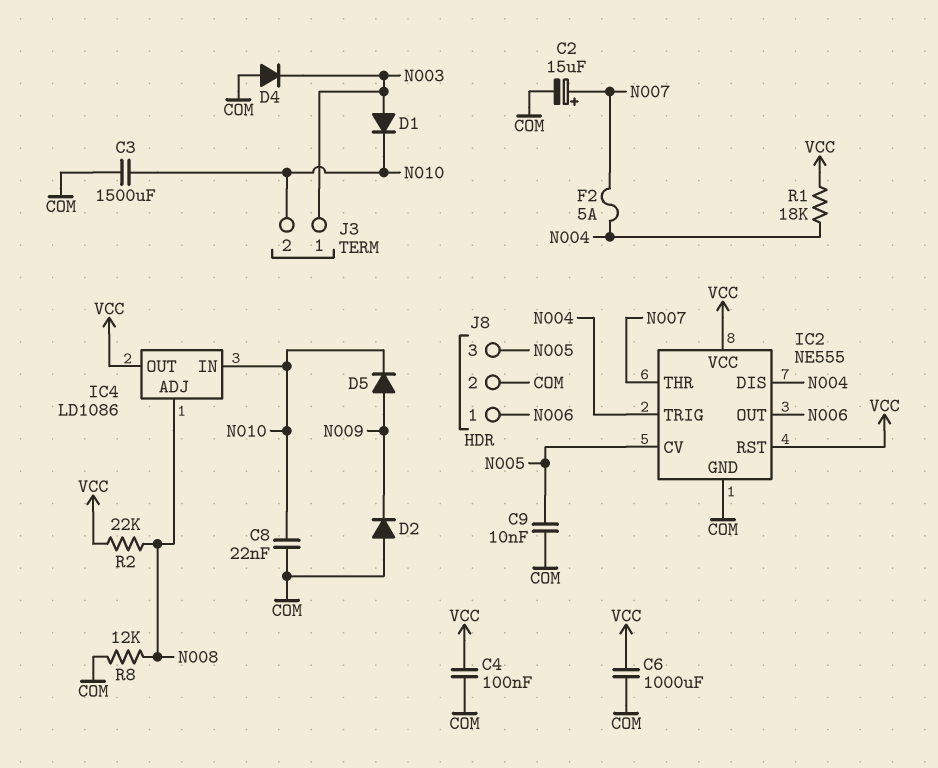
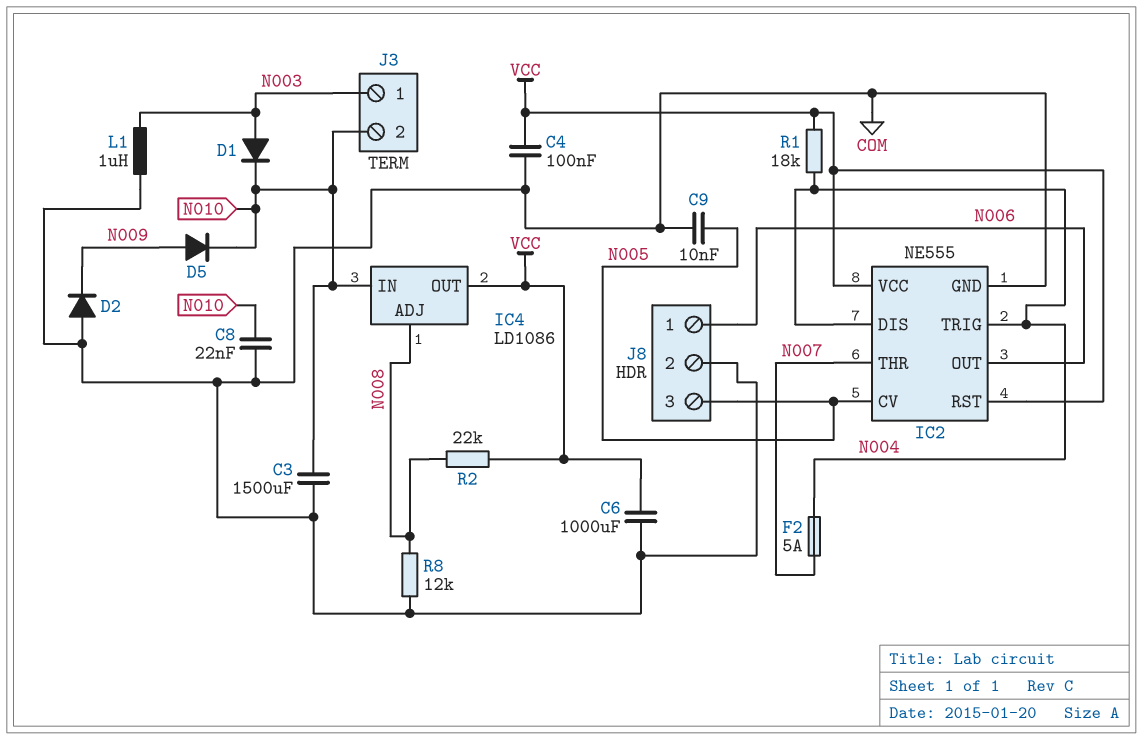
C2: 15uF (plus N007, minus COM) -> none
D4: diode (A COM, K N003) -> none
L1: none -> 1uH (COM, N003)

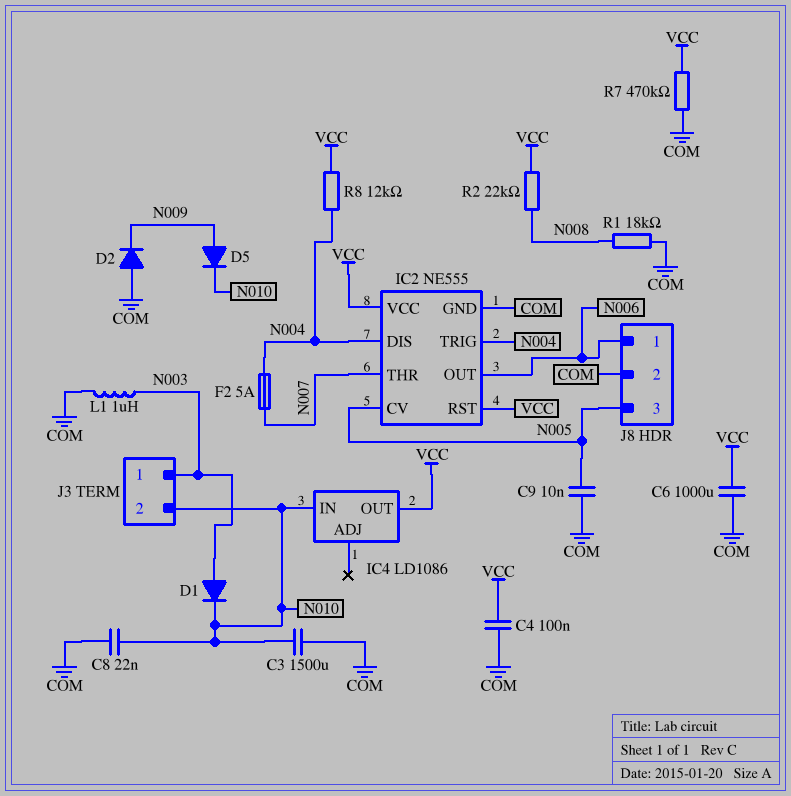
IC4 pin ADJ: N008 -> none
R1: 18k (N004, VCC) -> 18k (COM, N008)
R7: none -> 470k (COM, VCC)
R8: 12k (COM, N008) -> 12k (N004, VCC)

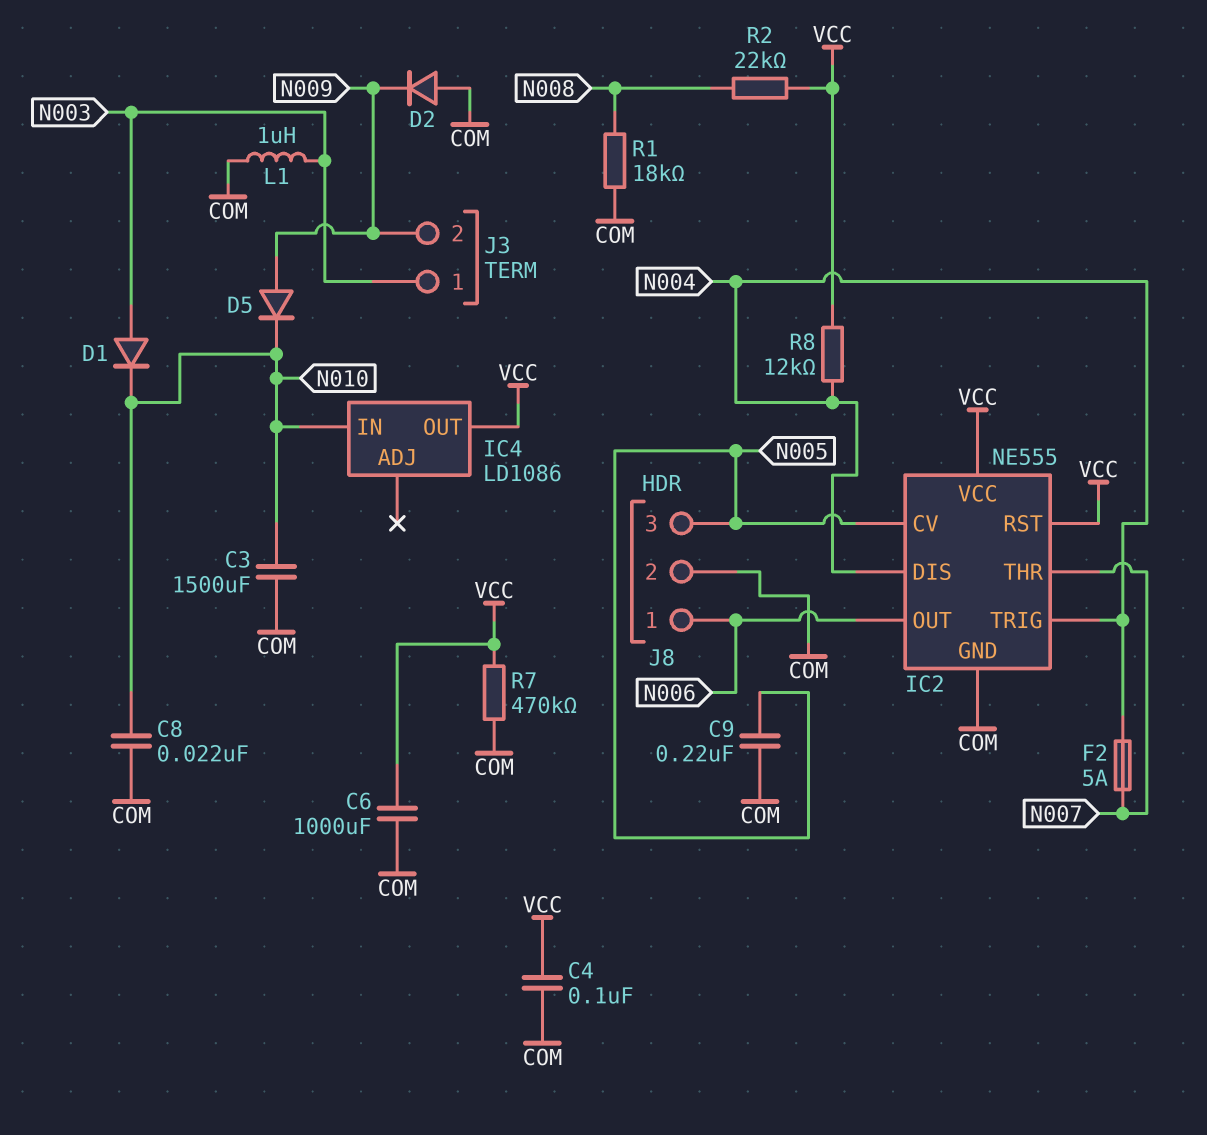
C9: 10nF (COM, N005) -> 220nF (COM, N005)
J3 pin 2: N010 -> N009

